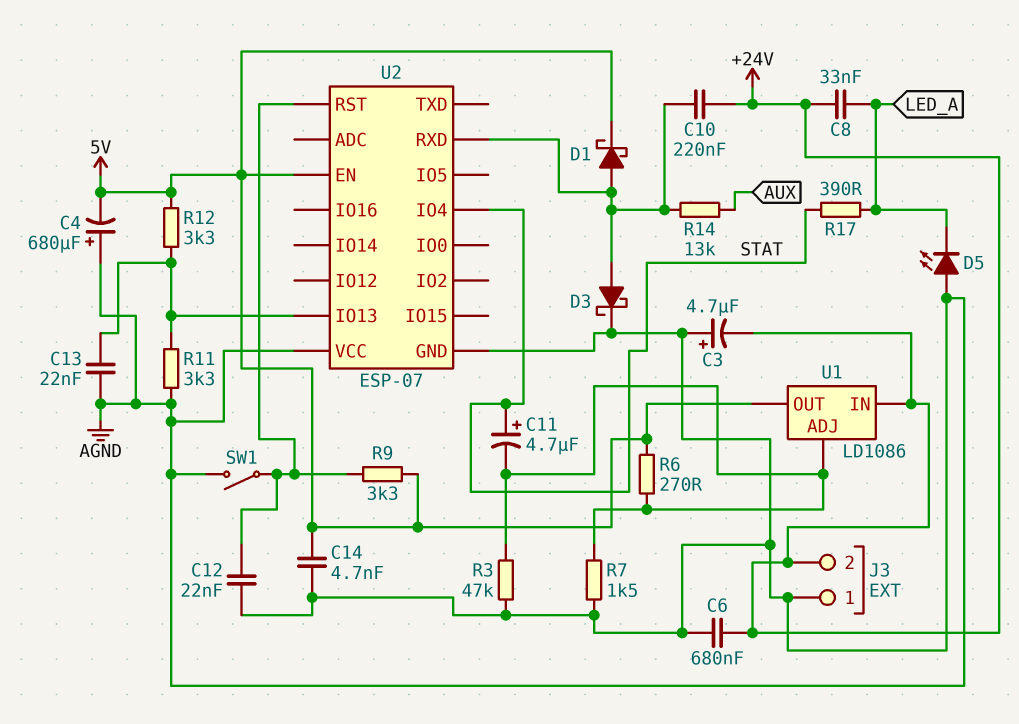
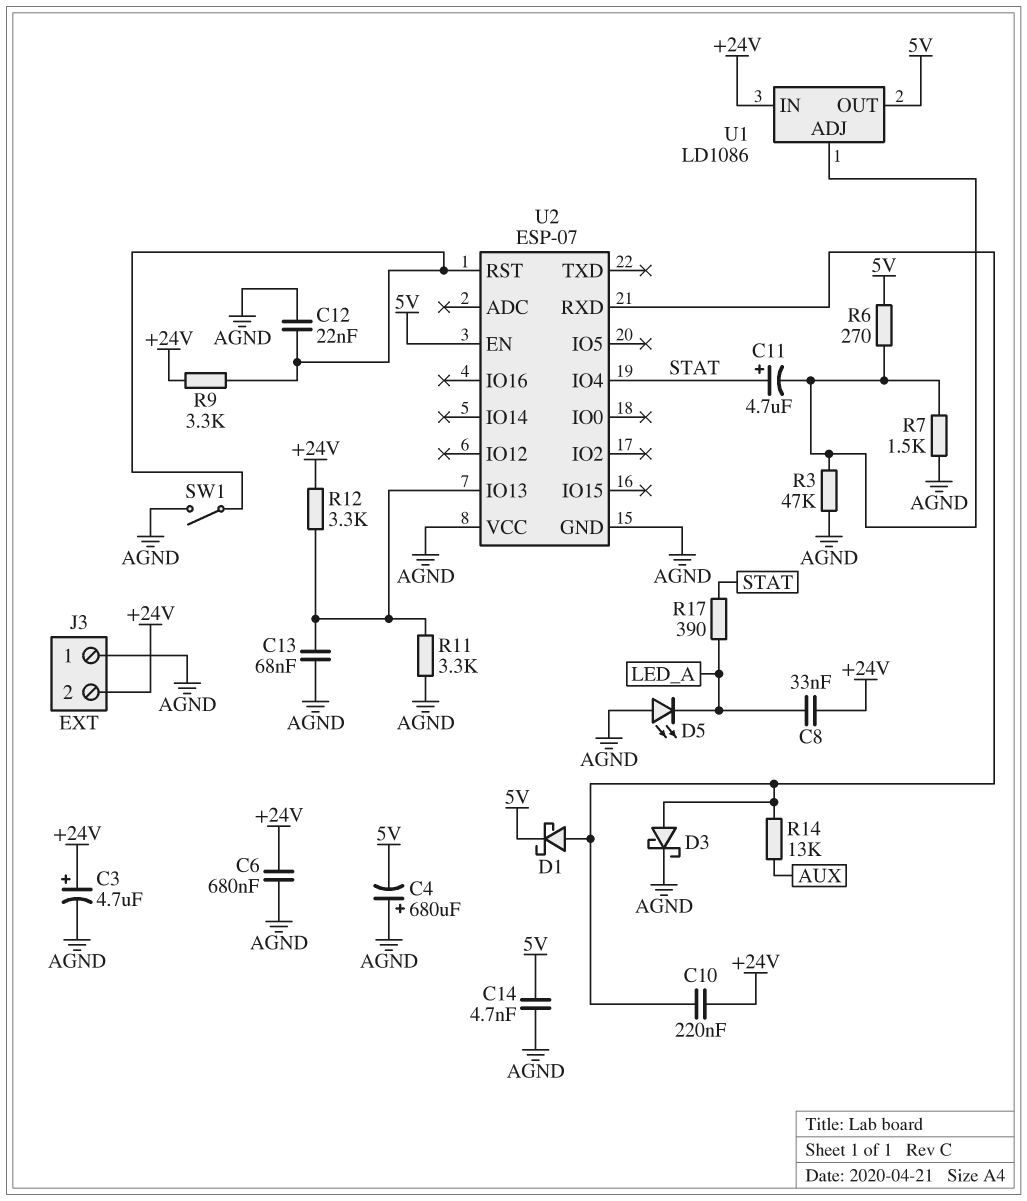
C3: 4.7uF (plus AGND, minus +24V) -> 4.7uF (plus +24V, minus AGND)
C13: 22nF (AGND, U2/IO13) -> 68nF (AGND, U2/IO13)
R9: 3.3k (5V, U2/RST) -> 3.3k (+24V, U2/RST)
R12: 3.3k (5V, U2/IO13) -> 3.3k (+24V, U2/IO13)

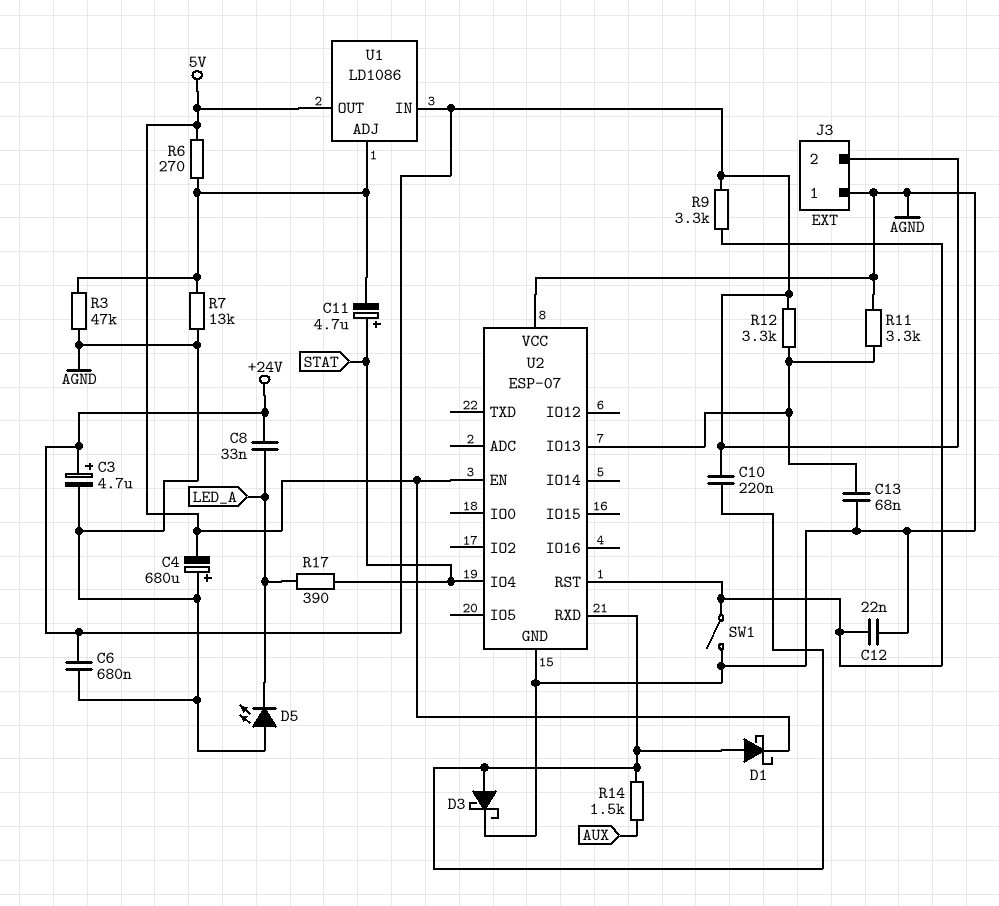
C14: 4.7nF (5V, AGND) -> none
R7: 1.5k (AGND, U1/ADJ) -> 13k (AGND, U1/ADJ)
R14: 13k (AUX, U2/RXD) -> 1.5k (AUX, U2/RXD)

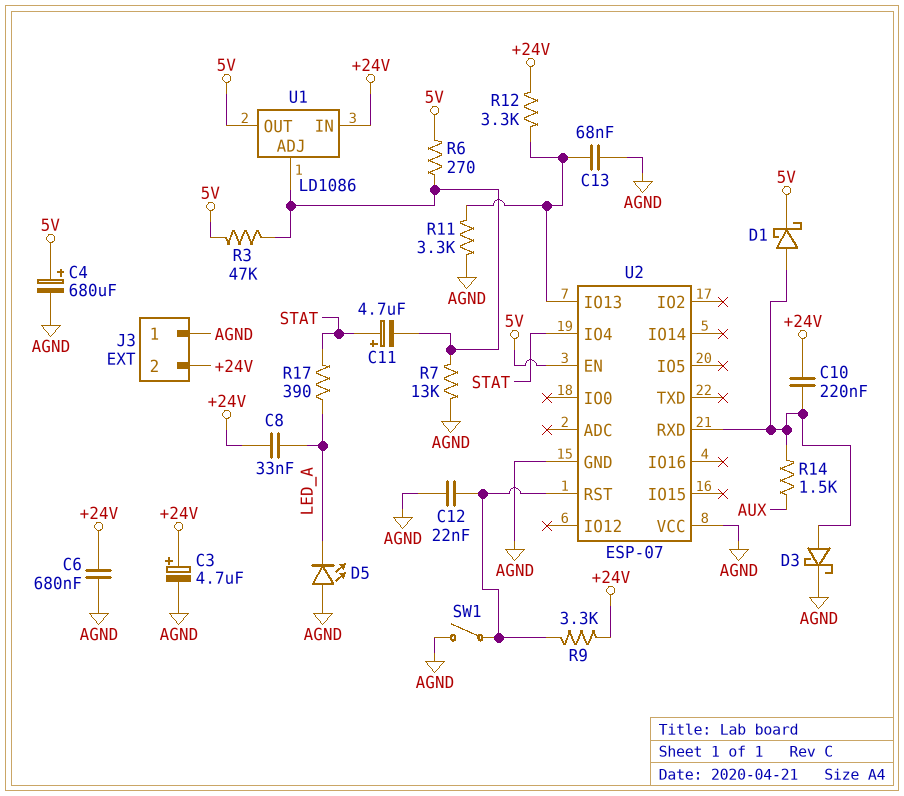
C4: 680uF (plus AGND, minus 5V) -> 680uF (plus 5V, minus AGND)
R3: 47k (AGND, U1/ADJ) -> 47k (5V, U1/ADJ)

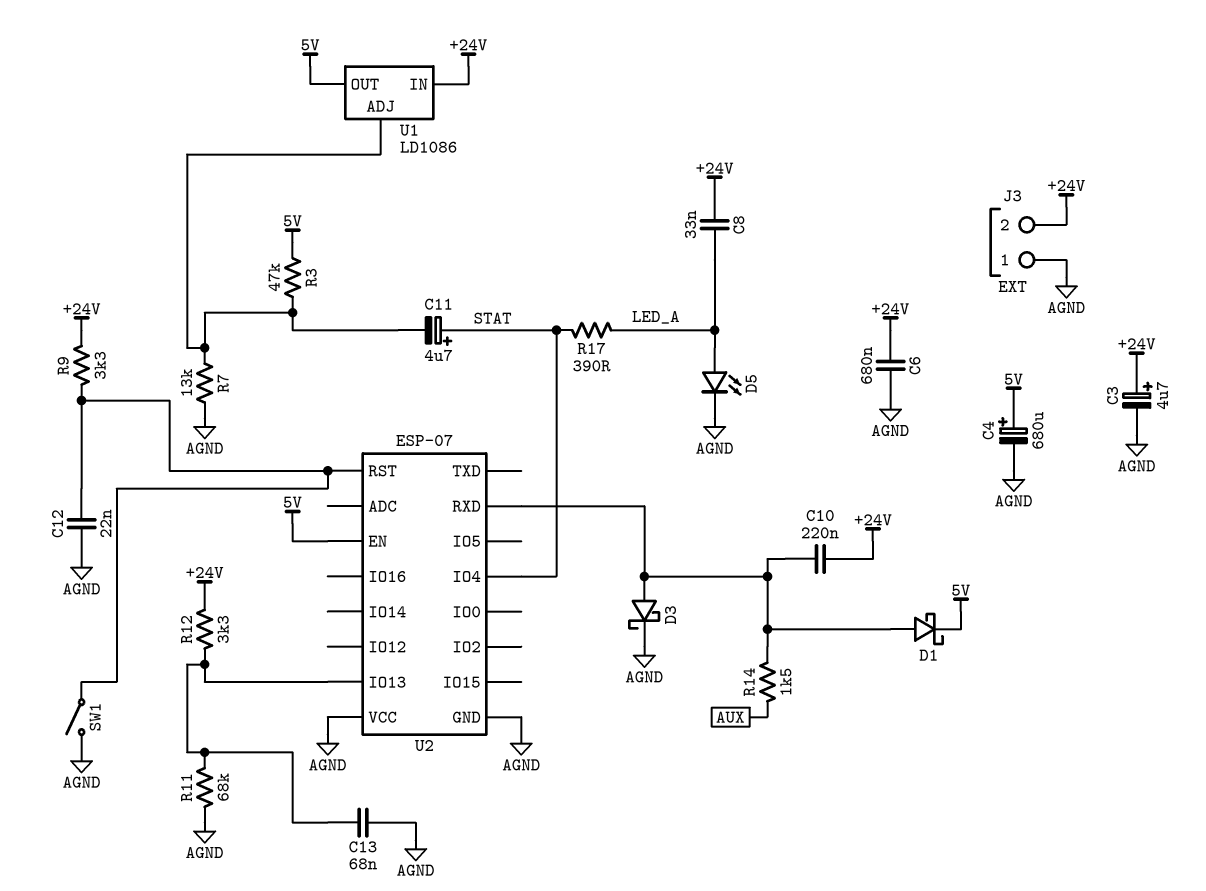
D5: LED (A AGND, K LED_A) -> LED (A LED_A, K AGND)
R6: 270 (5V, U1/ADJ) -> none
R11: 3.3k (AGND, U2/IO13) -> 68k (AGND, U2/IO13)

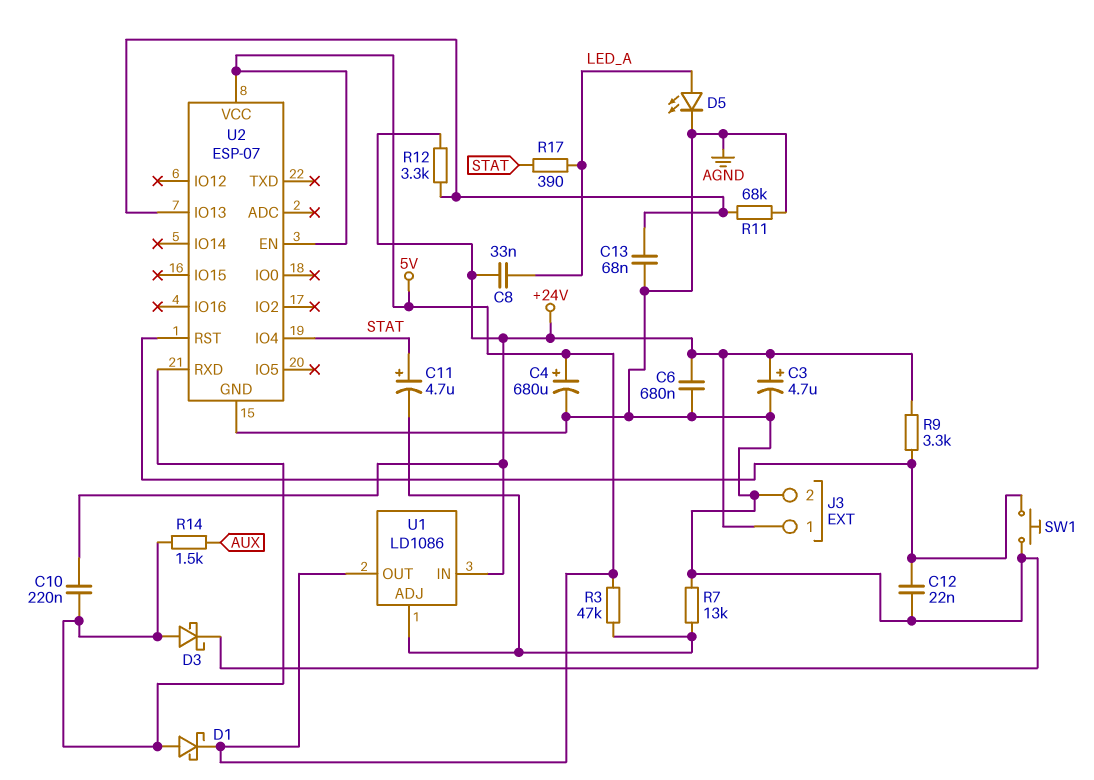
J3 pin 1: AGND -> +24V
J3 pin 2: +24V -> AGND
SW1: switch (AGND, U2/RST) -> button (AGND, U2/RST)
U2 pin VCC: AGND -> 5V

